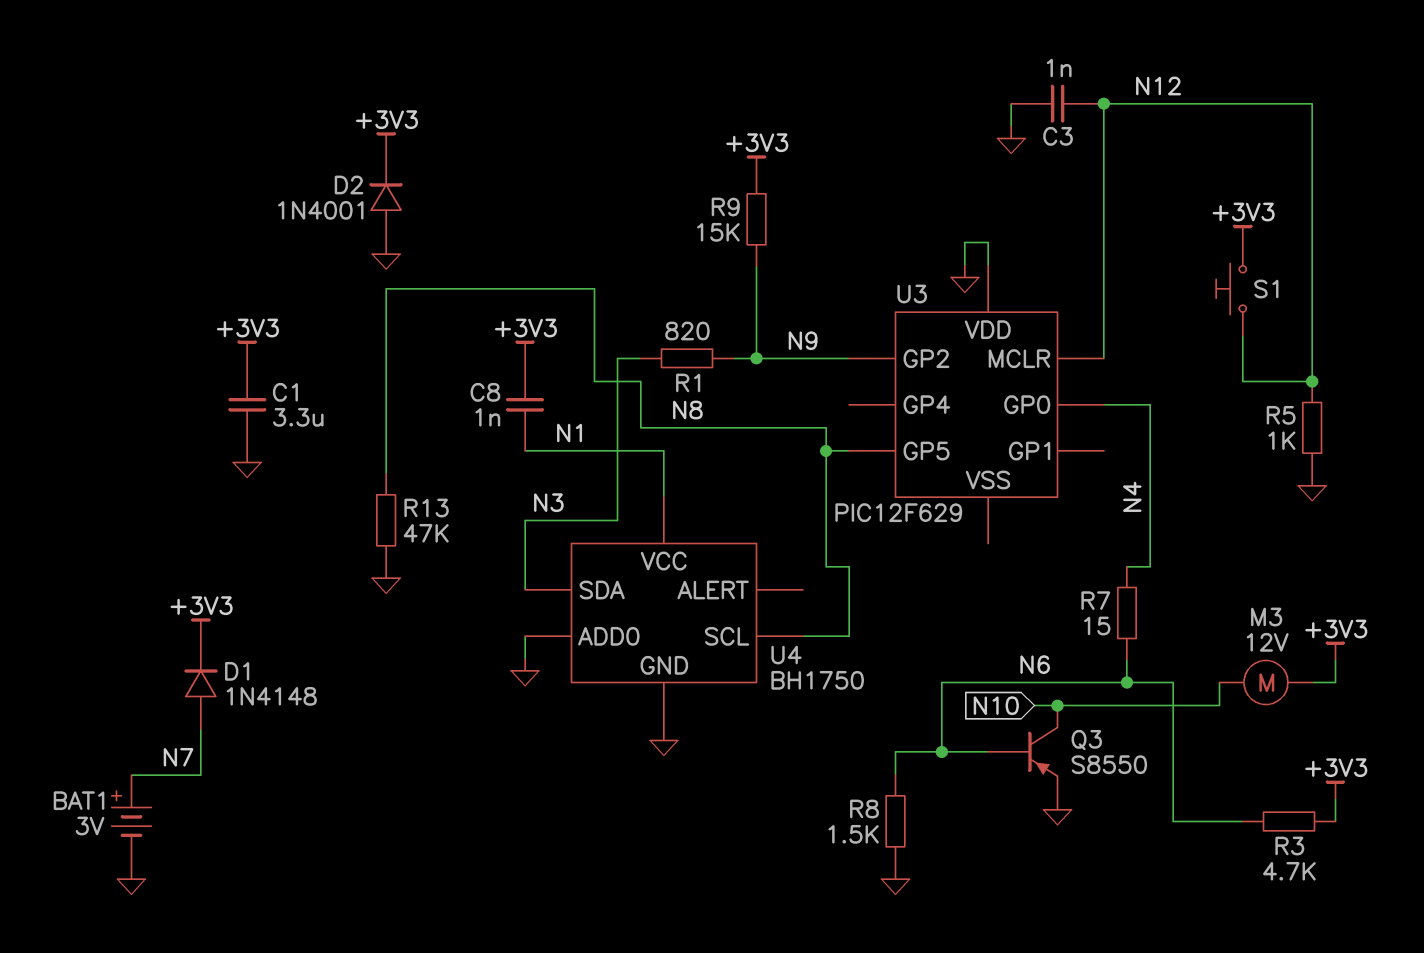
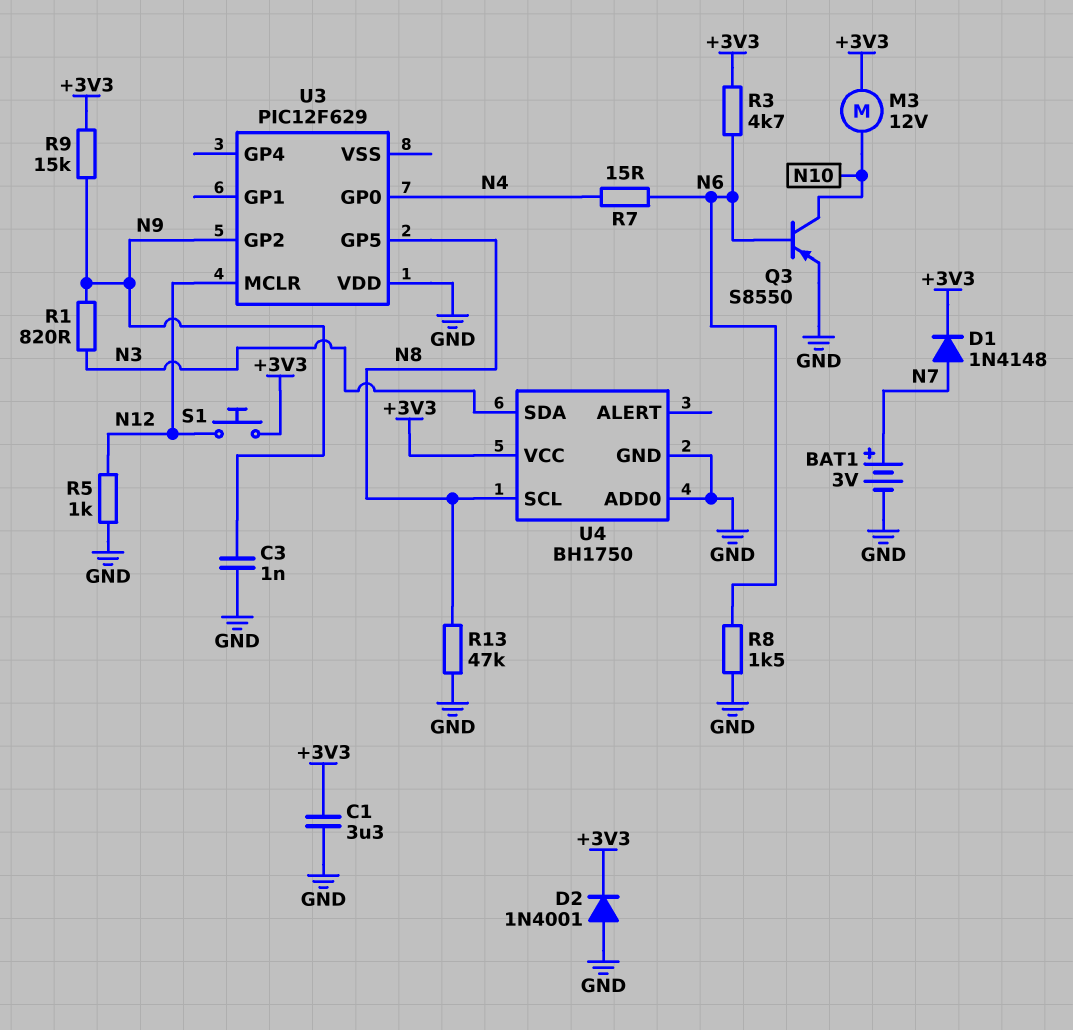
C3: 1nF (GND, N12) -> 1nF (GND, N9)
C8: 1nF (+3V3, N1) -> none
U4 pin VCC: N1 -> +3V3

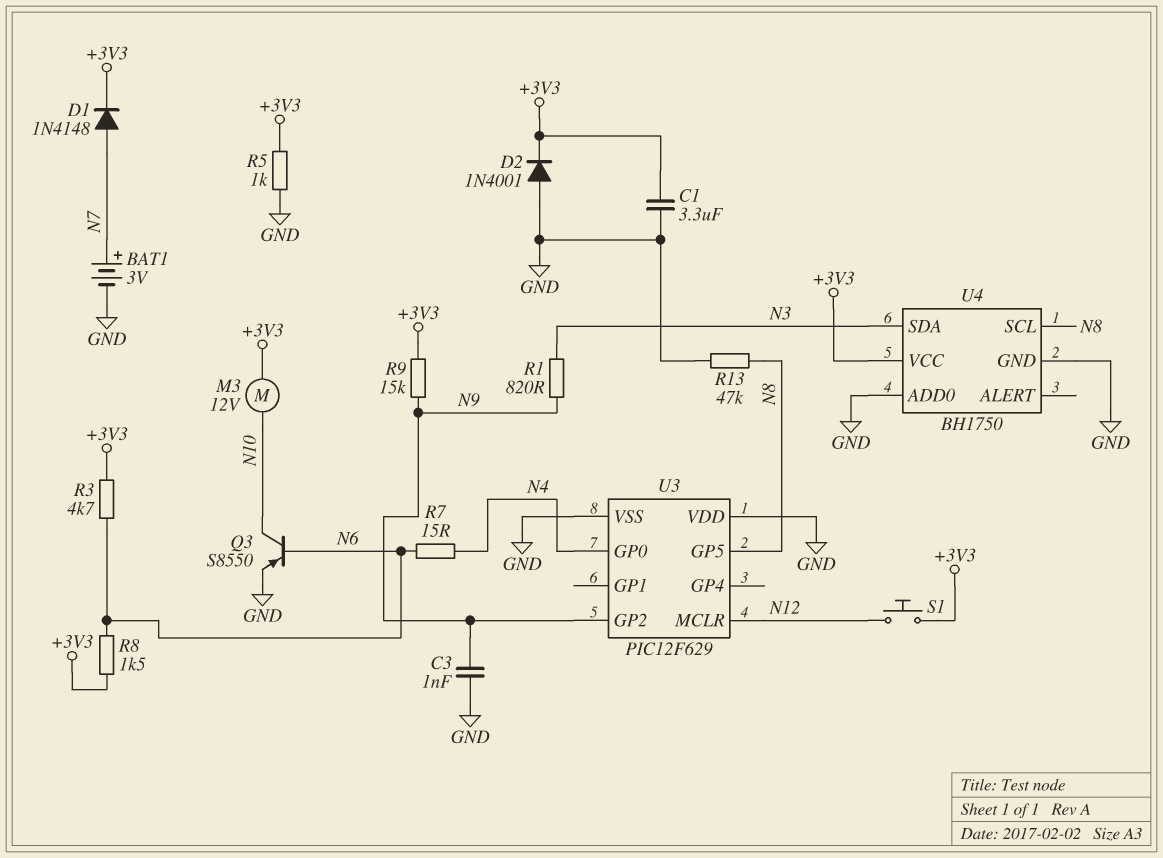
R5: 1k (GND, N12) -> 1k (+3V3, GND)
R8: 1.5k (GND, N6) -> 1.5k (+3V3, N6)
U3 pin VSS: none -> GND

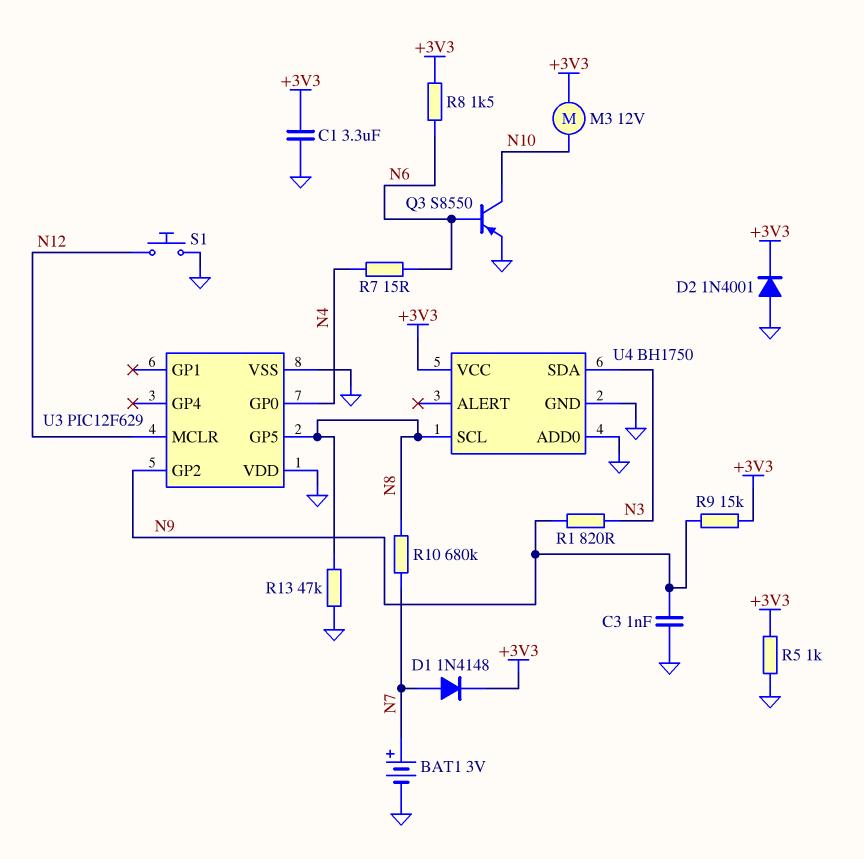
R3: 4.7k (+3V3, N6) -> none
R10: none -> 680k (N7, N8)
S1: button (+3V3, N12) -> button (GND, N12)

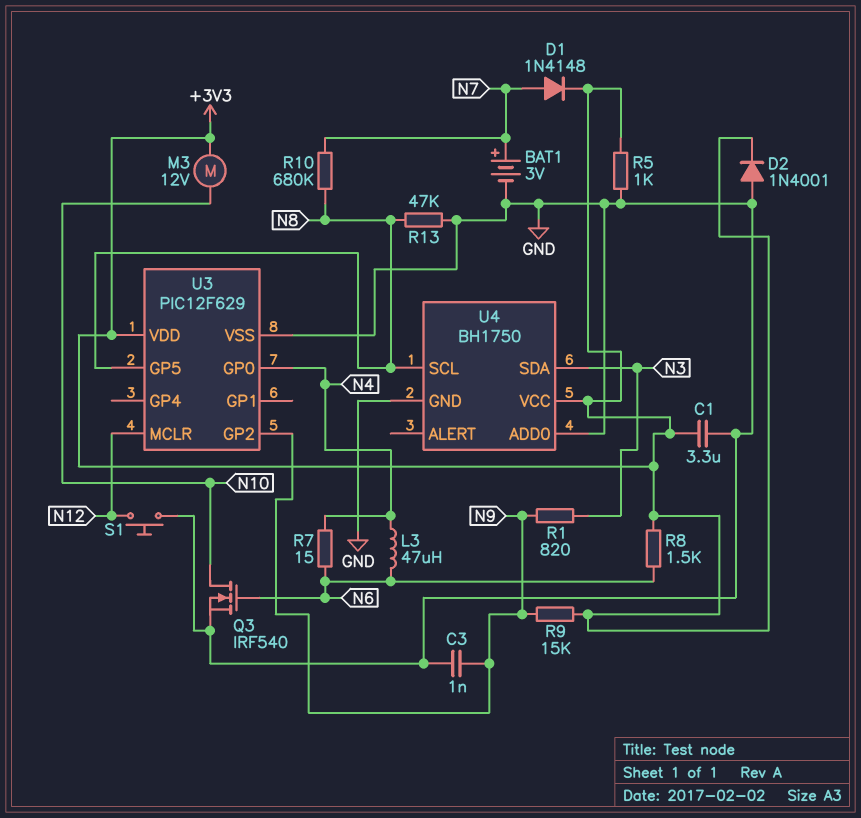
L3: none -> 47uH (N4, N6)
Q3: PNP S8550 (B N6, C N10, E GND) -> NMOS IRF540 (G N6, D N10, S GND)
U3 pin VDD: GND -> +3V3

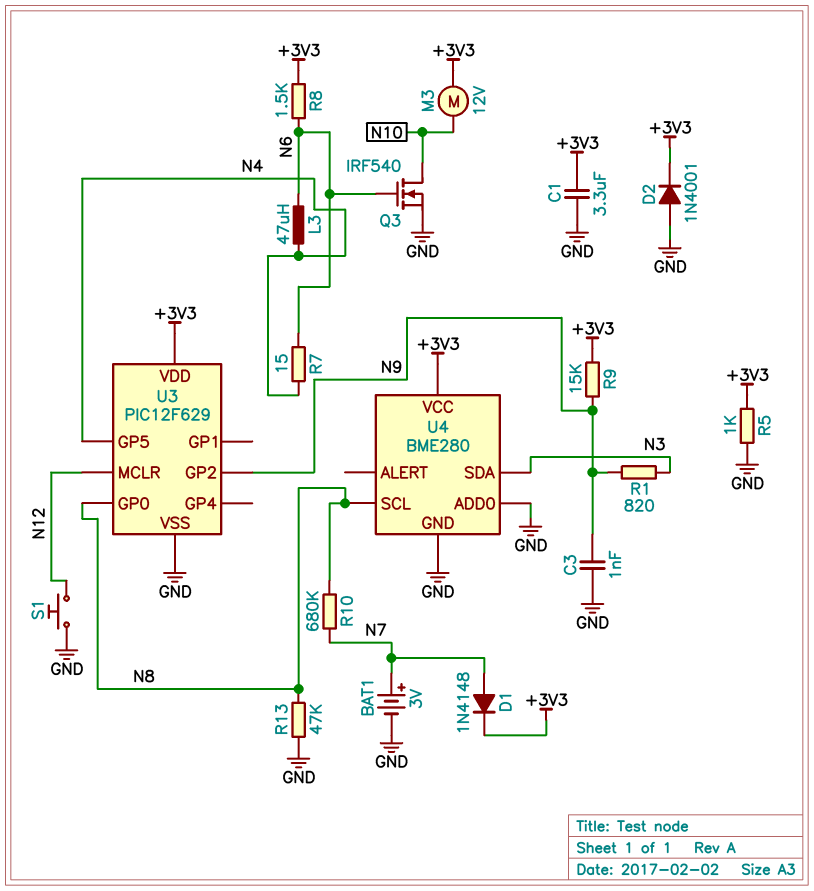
U3 pin GP0: N4 -> N8
U3 pin GP5: N8 -> N4
U4: BH1750 -> BME280

